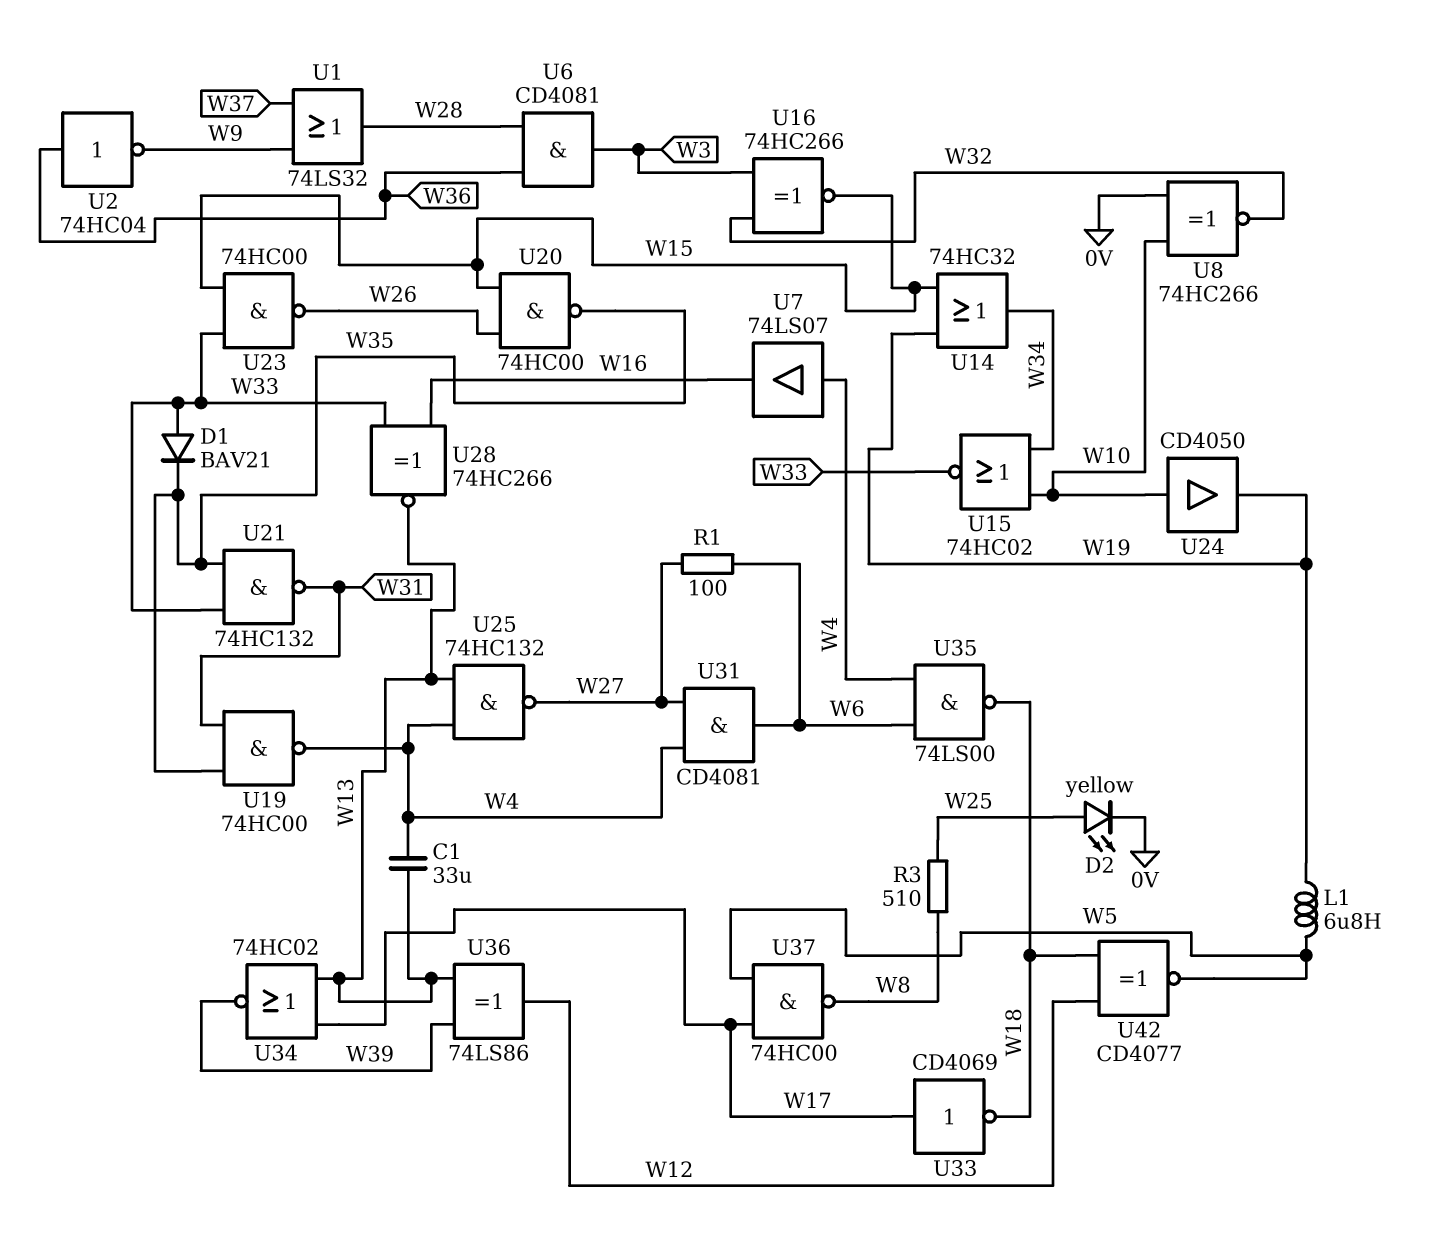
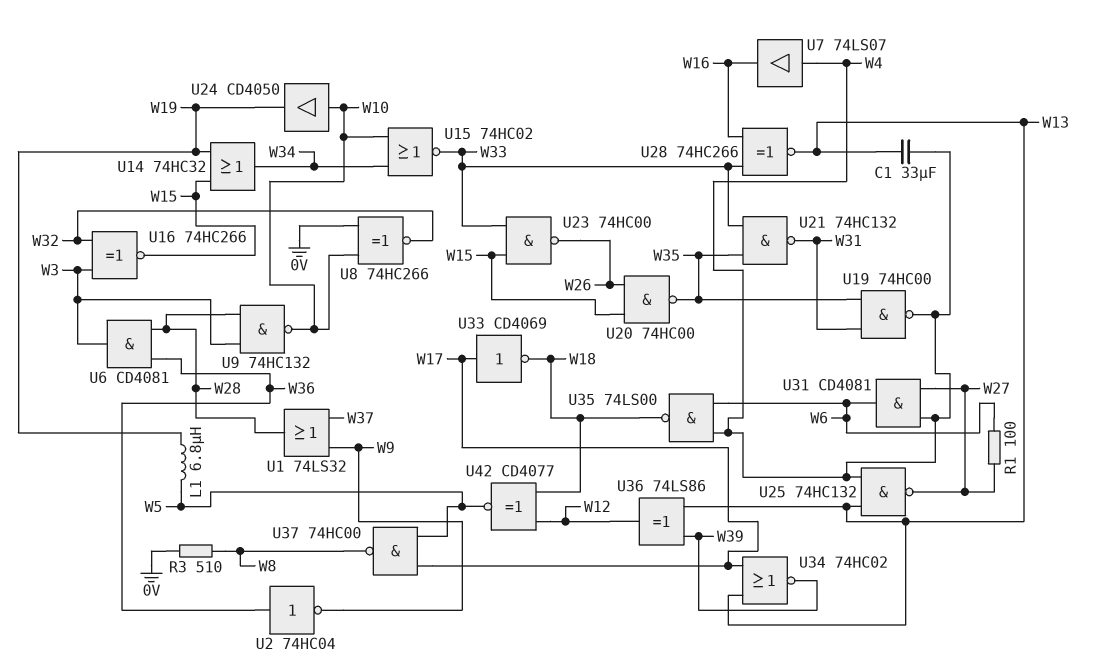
D1: diode BAV21 (A W33, K W35) -> none
D2: LED yellow (A W25, K 0V) -> none
R3: 510 (W8, W25) -> 510 (0V, W8)
U9: none -> NAND 74HC132 (in W3, in W28, out W10)

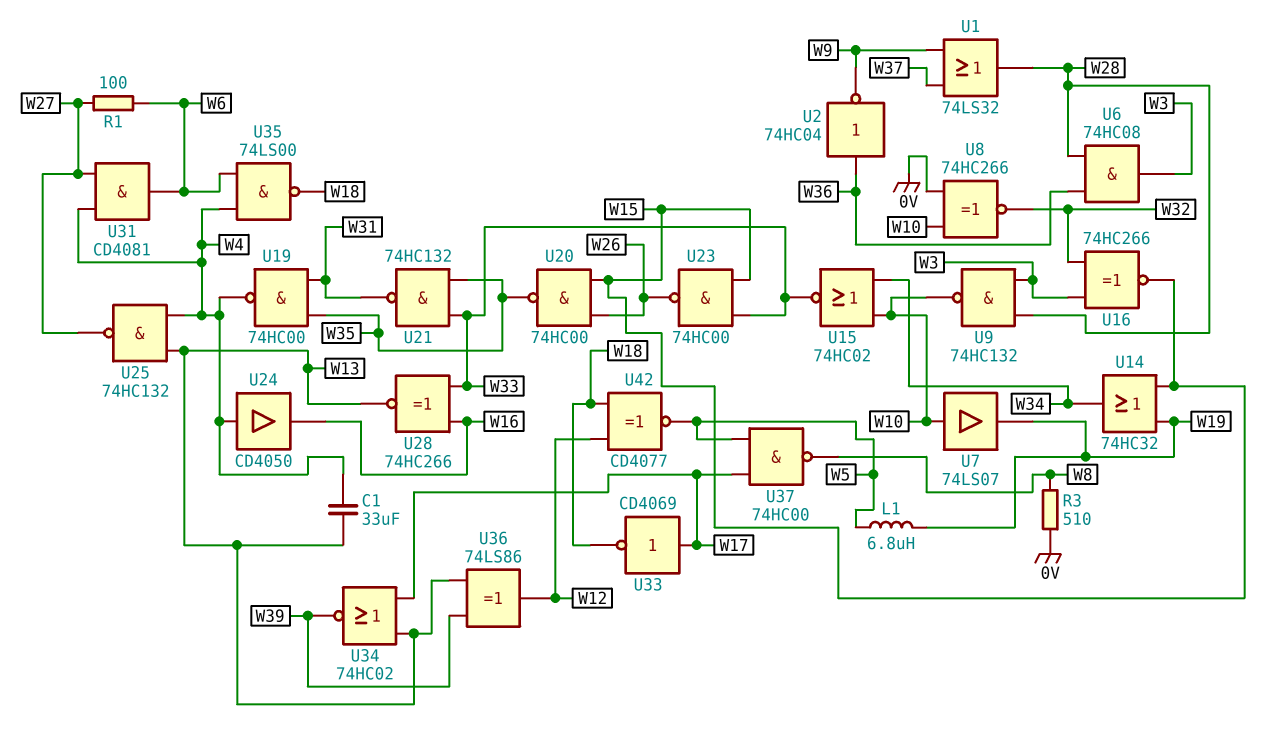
U6: AND CD4081 (in W28, in W36, out W3) -> AND 74HC08 (in W28, in W36, out W3)
U7: buffer 74LS07 (in W4, out W16) -> buffer 74LS07 (in W10, out W19)
U24: buffer CD4050 (in W10, out W19) -> buffer CD4050 (in W4, out W16)

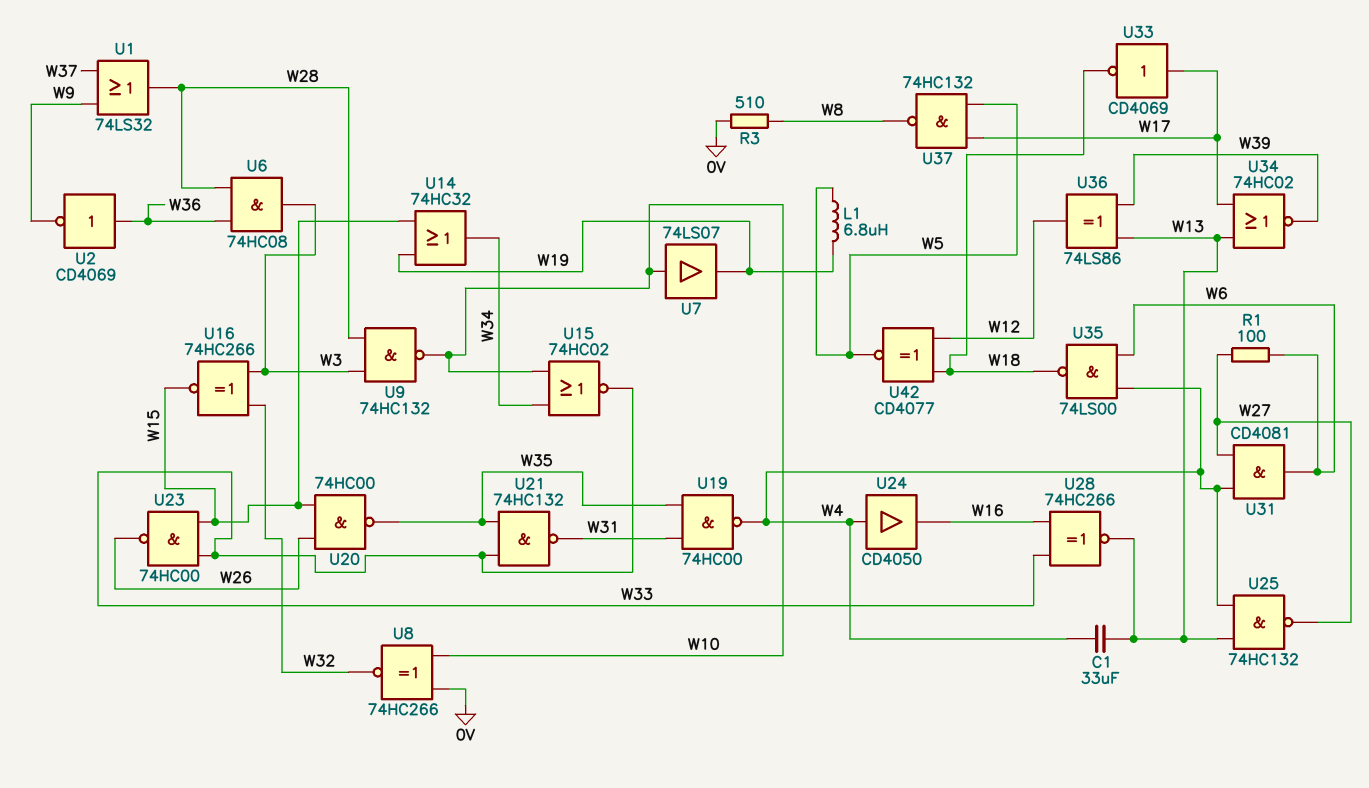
U2: NOT 74HC04 (in W36, out W9) -> NOT CD4069 (in W36, out W9)
U37: NAND 74HC00 (in W5, in W17, out W8) -> NAND 74HC132 (in W5, in W17, out W8)

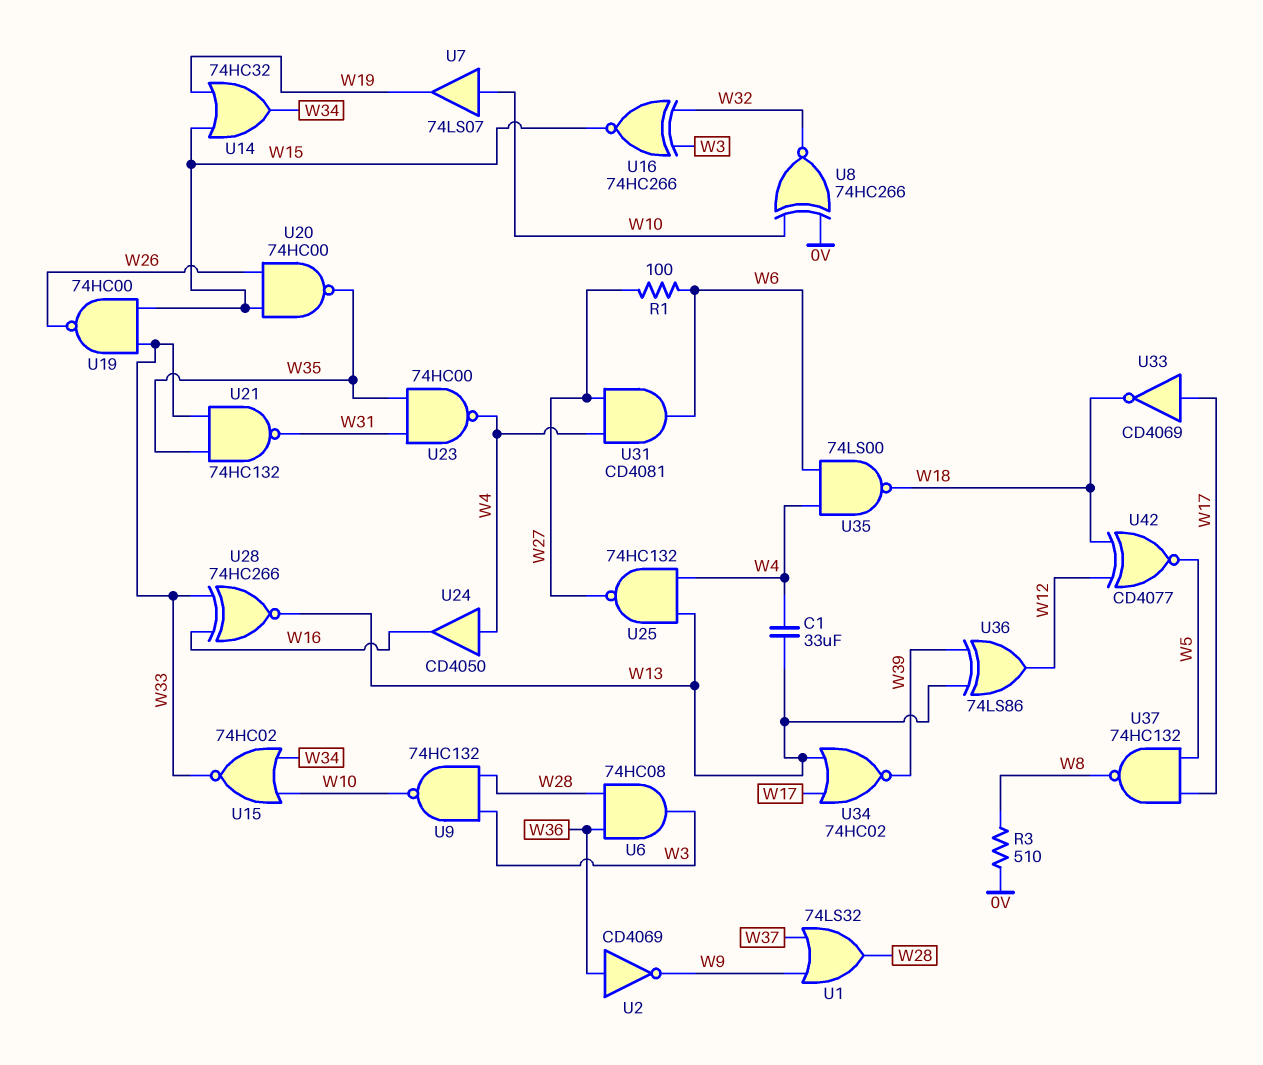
L1: 6.8uH (W5, W19) -> none
U19: NAND 74HC00 (in W31, in W35, out W4) -> NAND 74HC00 (in W15, in W33, out W26)
U23: NAND 74HC00 (in W15, in W33, out W26) -> NAND 74HC00 (in W31, in W35, out W4)

